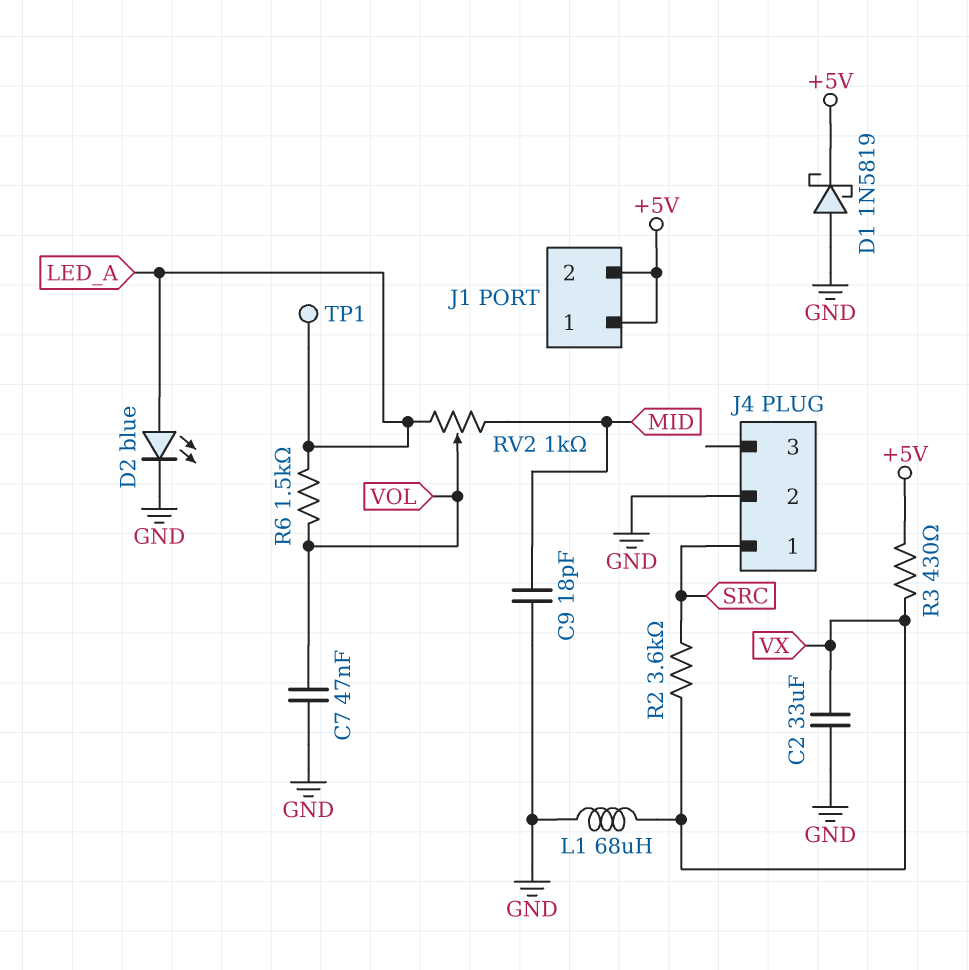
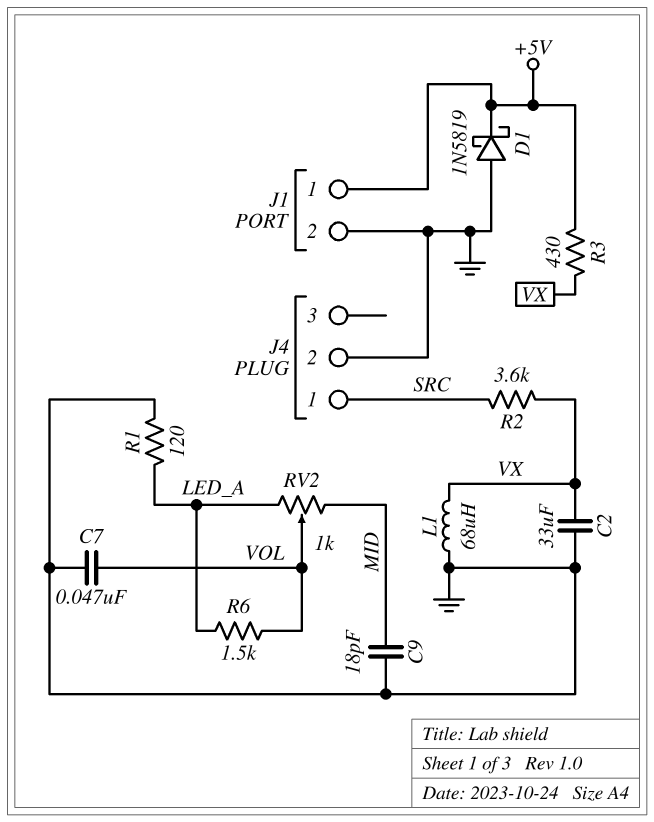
D2: LED blue (A LED_A, K GND) -> none
J1 pin 2: +5V -> GND
R1: none -> 120 (GND, LED_A)
TP1: test point (LED_A) -> none

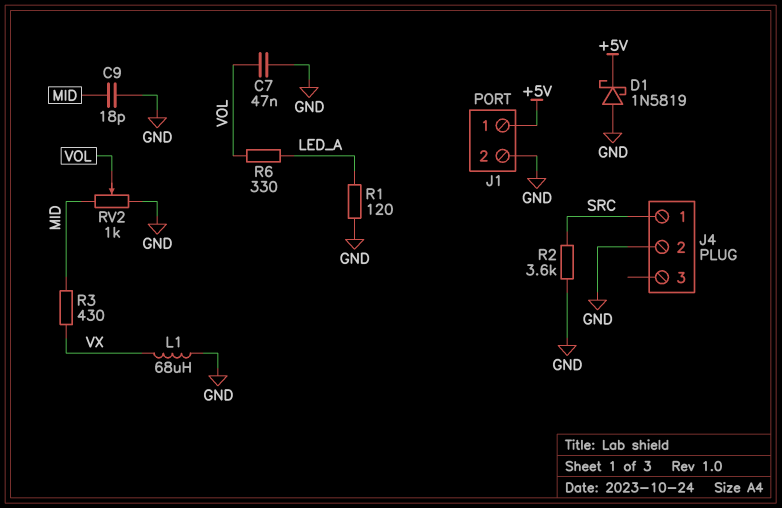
C2: 33uF (GND, VX) -> none
R2: 3.6k (SRC, VX) -> 3.6k (GND, SRC)
R3: 430 (+5V, VX) -> 430 (MID, VX)
R6: 1.5k (LED_A, VOL) -> 330 (LED_A, VOL)
RV2: 1k (LED_A, MID, wiper VOL) -> 1k (GND, MID, wiper VOL)

